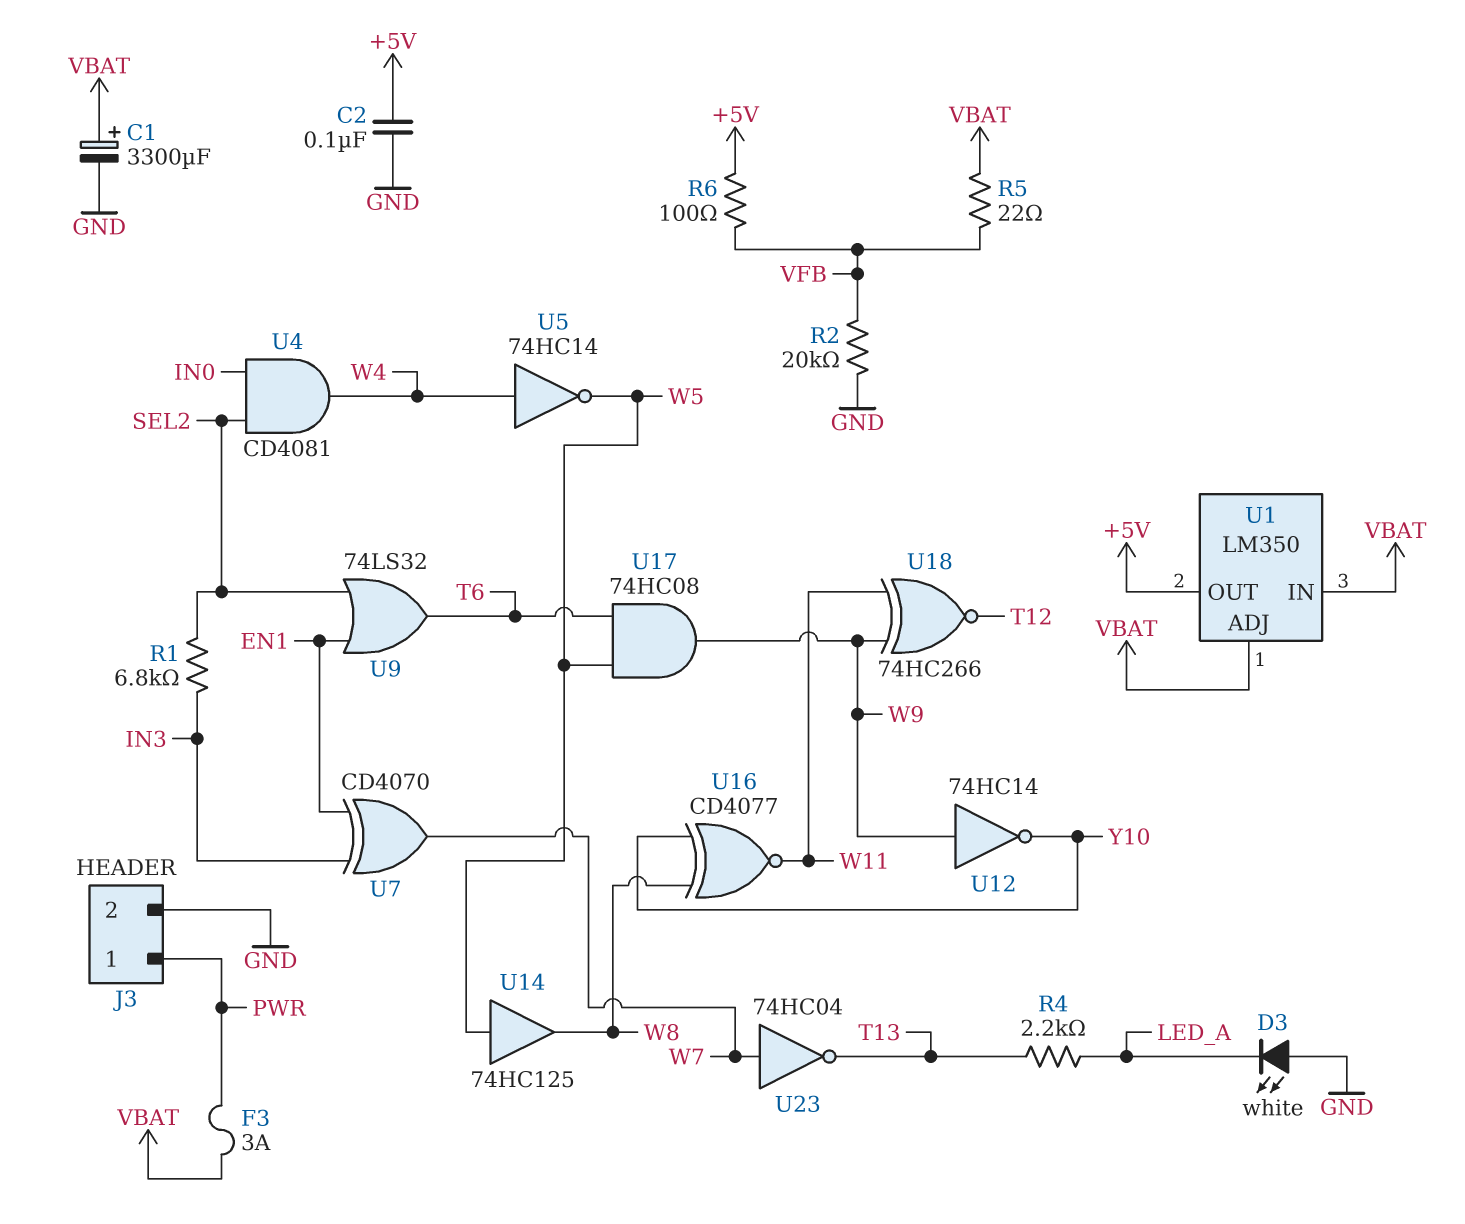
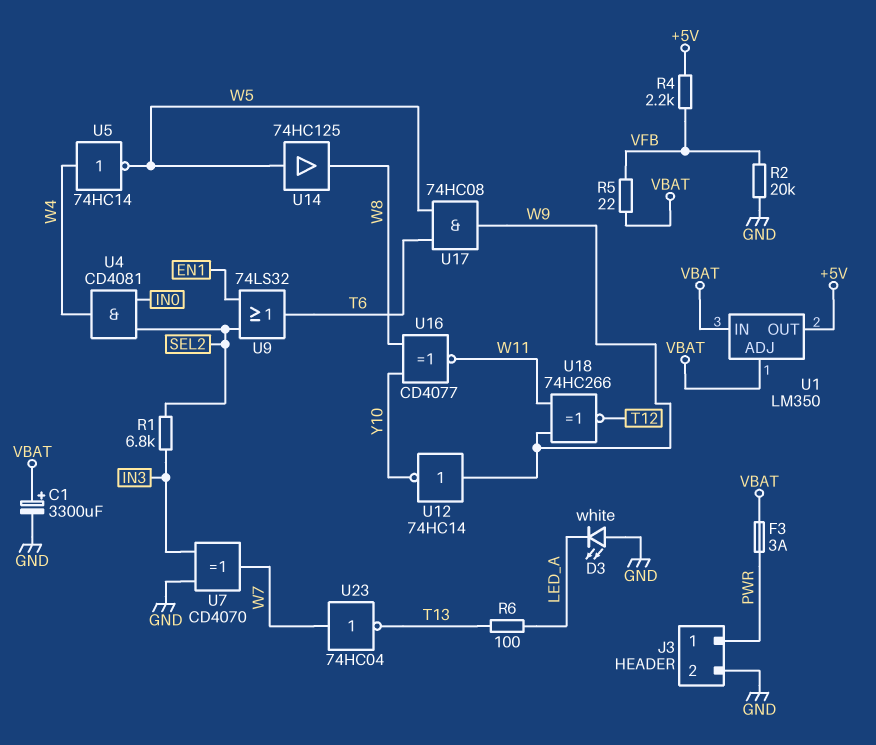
C2: 100nF (+5V, GND) -> none
R4: 2.2k (LED_A, T13) -> 2.2k (+5V, VFB)
R6: 100 (+5V, VFB) -> 100 (LED_A, T13)
U7: XOR CD4070 (in EN1, in IN3, out W7) -> XOR CD4070 (in GND, in IN3, out W7)

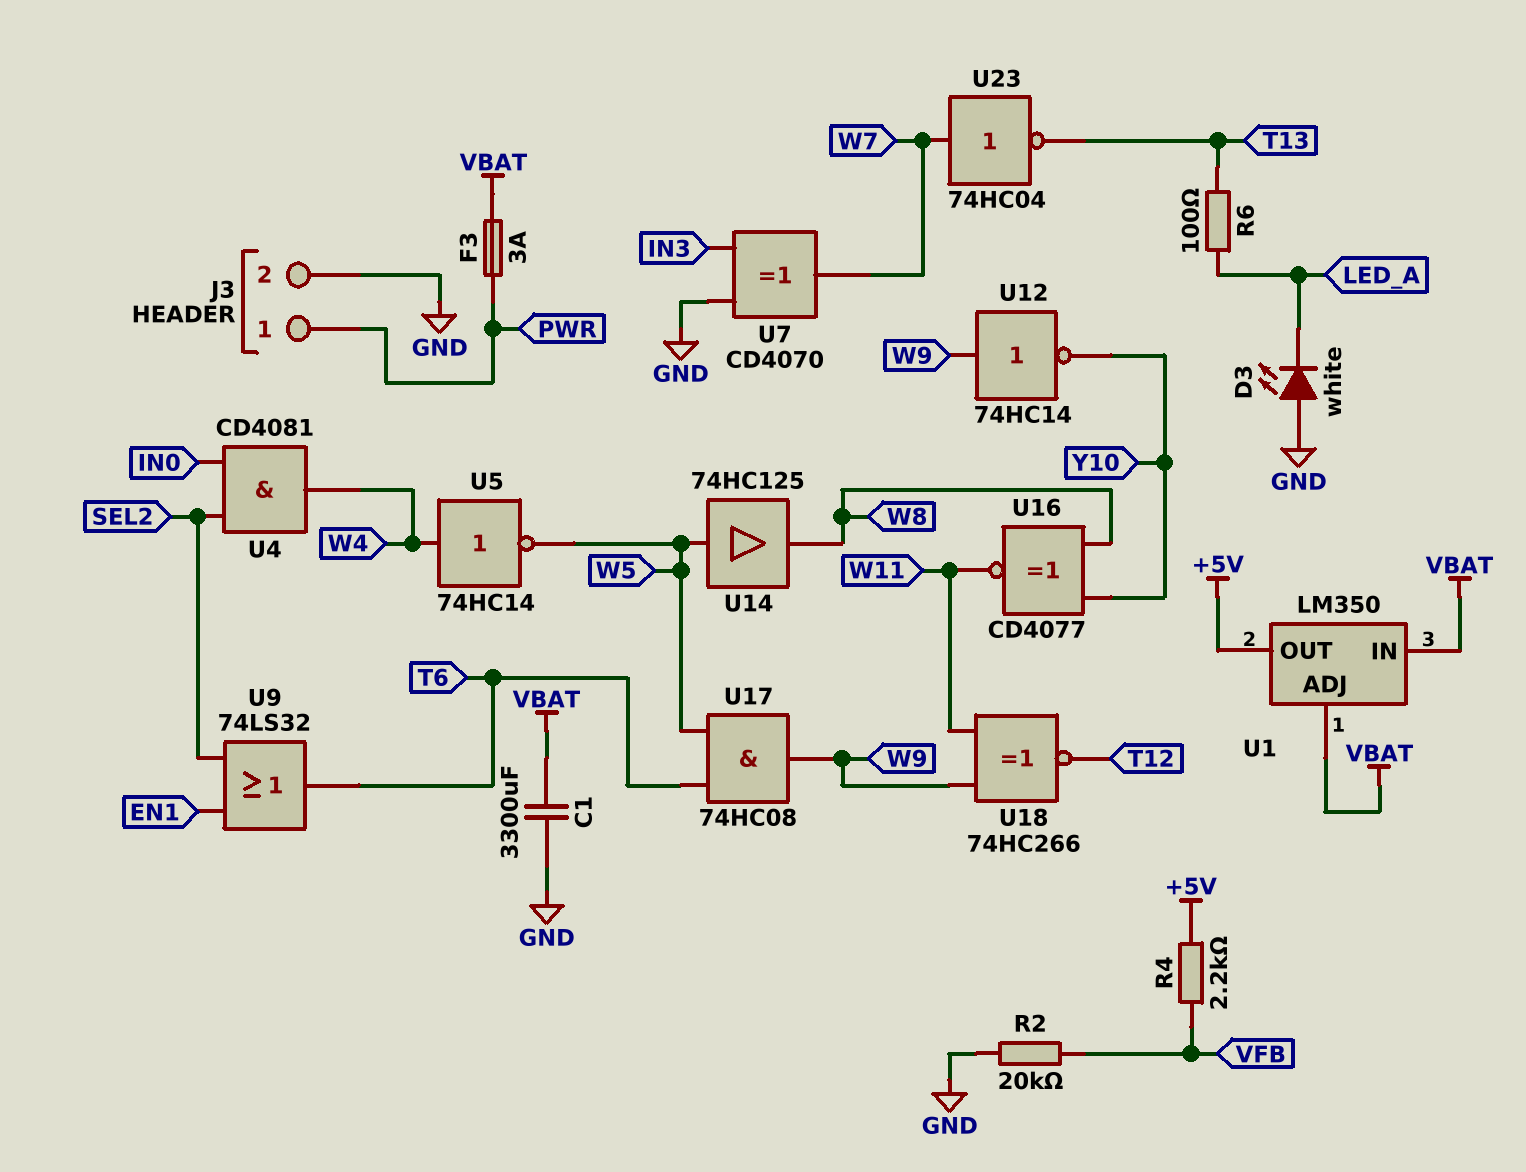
C1: 3300uF (plus VBAT, minus GND) -> 3300uF (GND, VBAT)
R1: 6.8k (IN3, SEL2) -> none
R5: 22 (VBAT, VFB) -> none

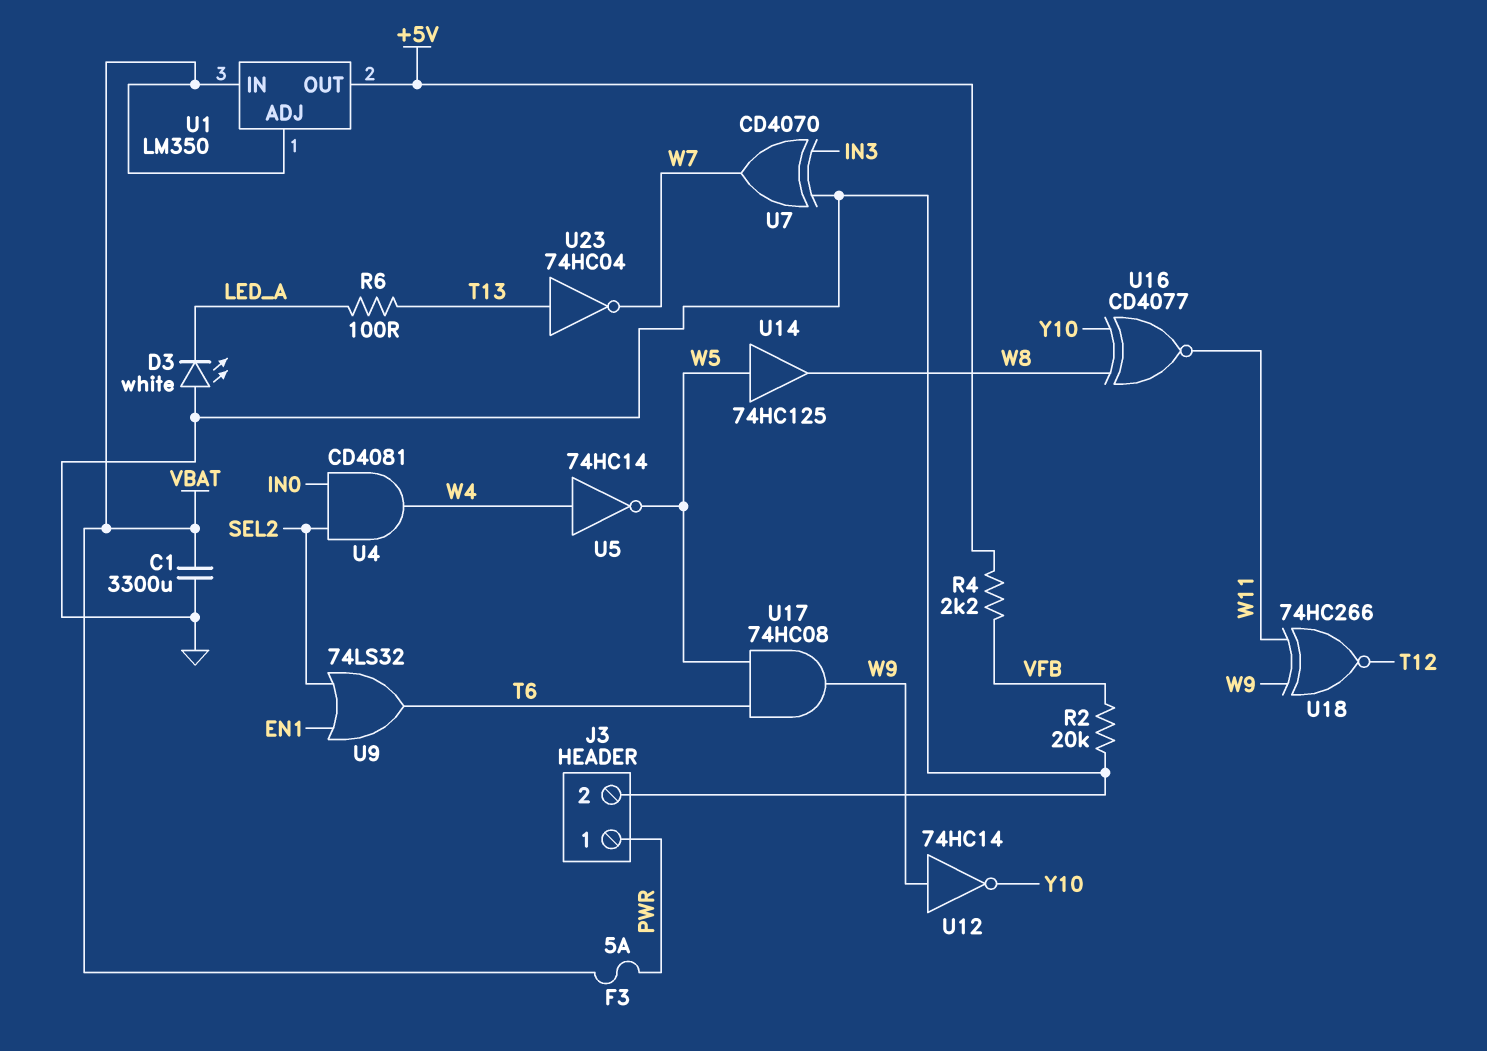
F3: 3A (PWR, VBAT) -> 5A (PWR, VBAT)
U23: NOT 74HC04 (in W7, out T13) -> NOT 74HC04 (in T13, out W7)

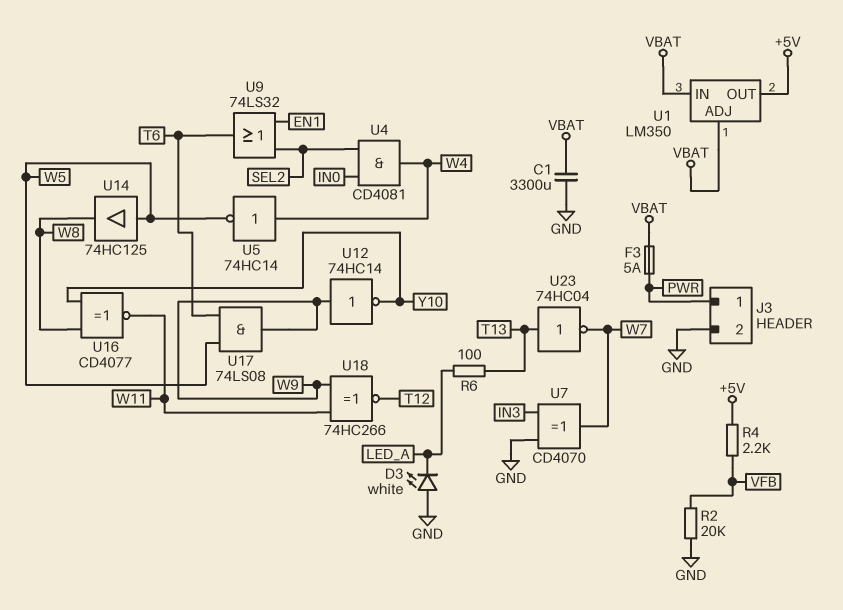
U17: AND 74HC08 (in T6, in W5, out W9) -> AND 74LS08 (in T6, in W5, out W9)

